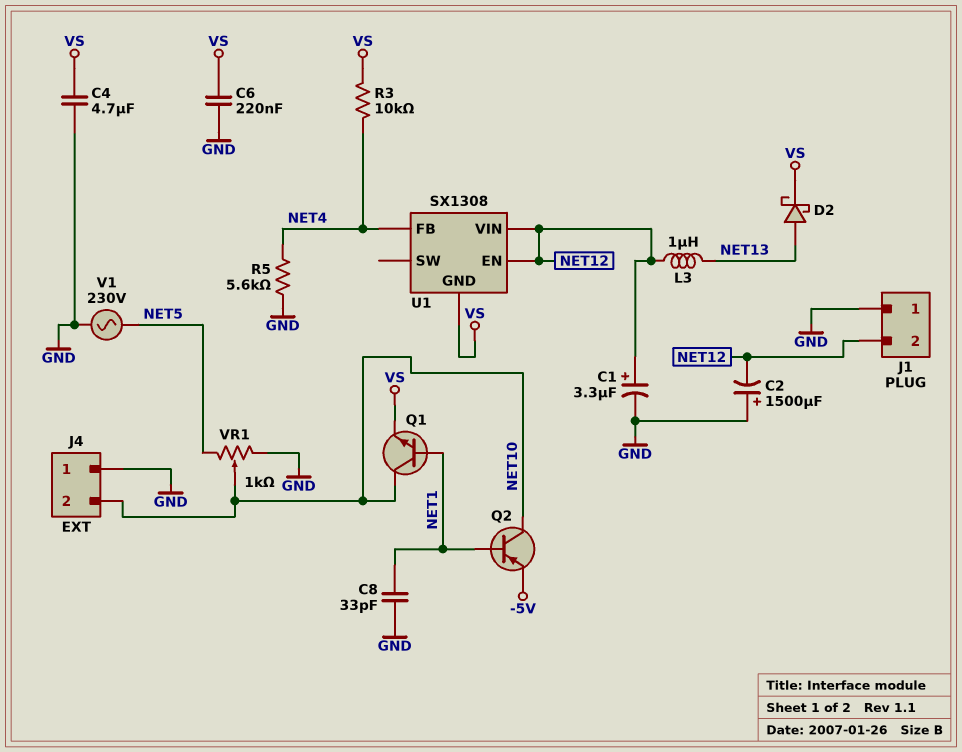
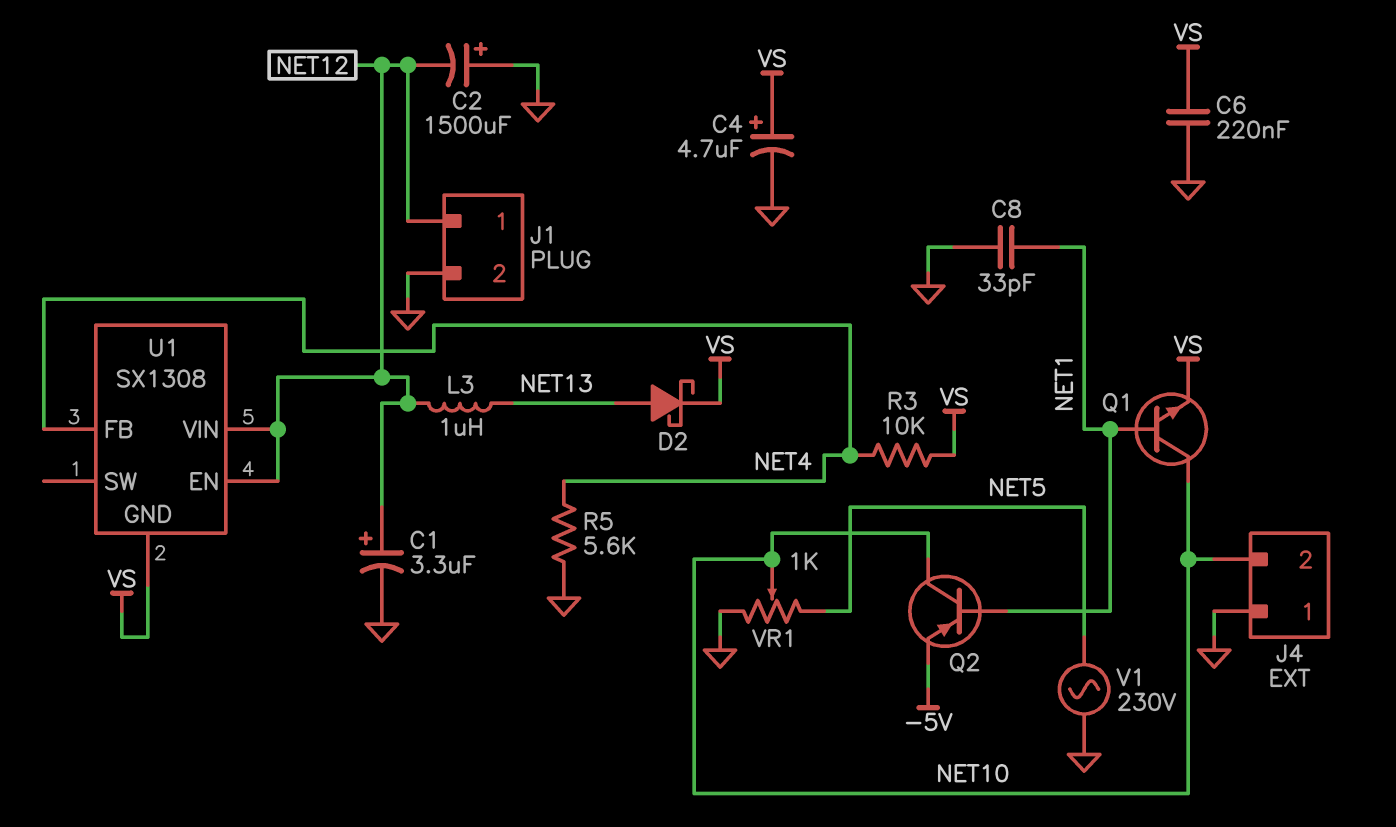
C4: 4.7uF (GND, VS) -> 4.7uF (plus VS, minus GND)
J1 pin 1: GND -> NET12
J1 pin 2: NET12 -> GND

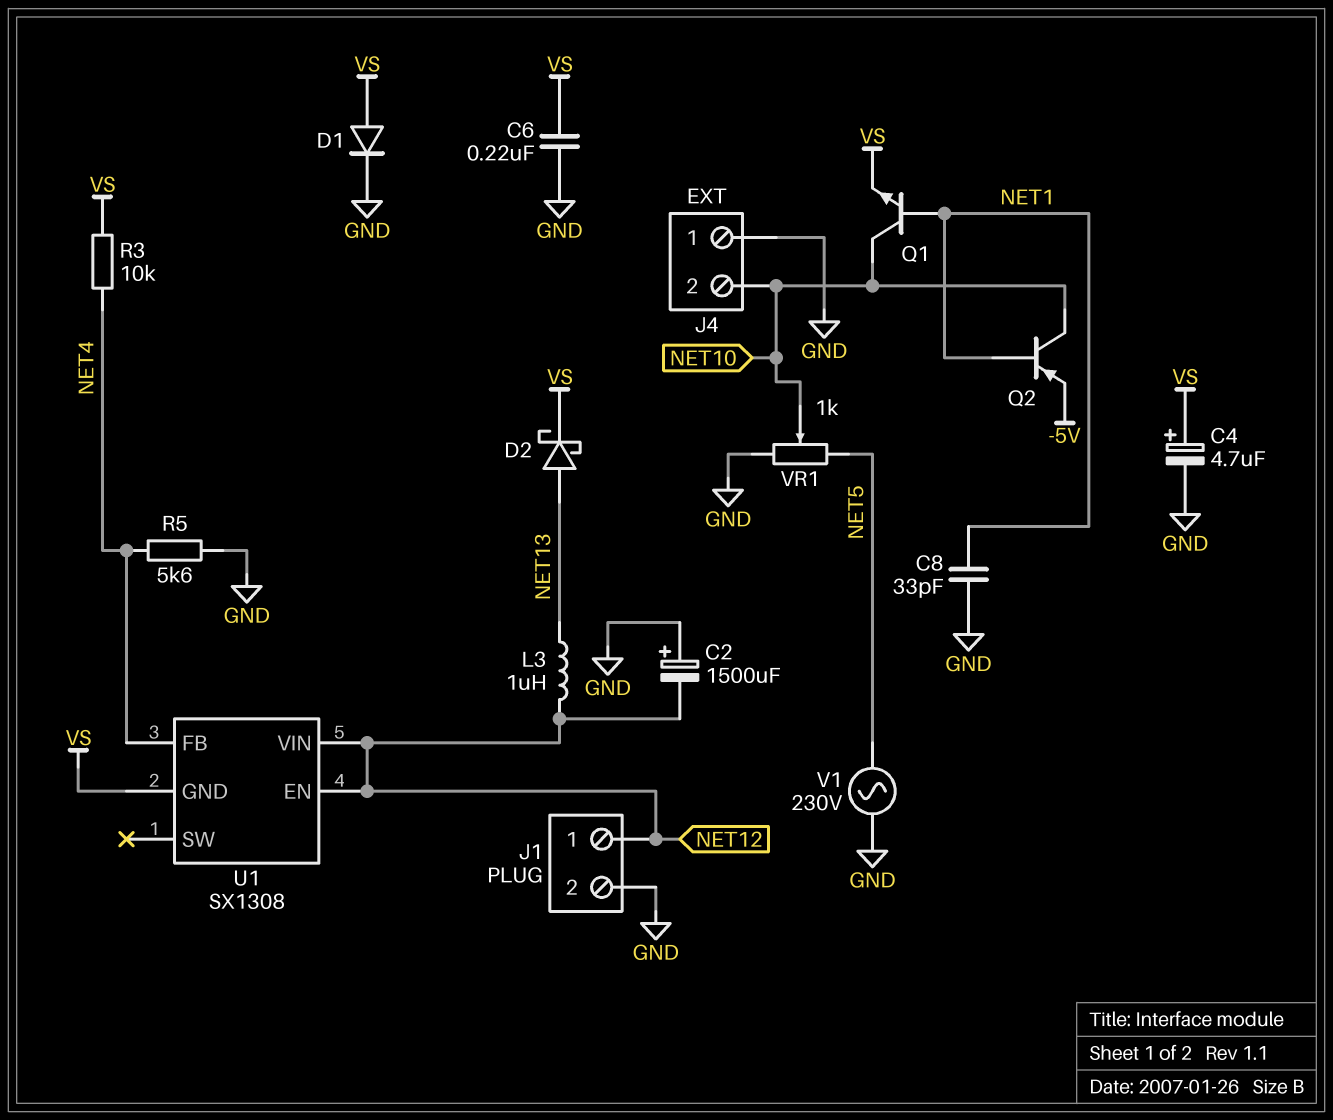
C1: 3.3uF (plus NET12, minus GND) -> none
D1: none -> diode (A VS, K GND)

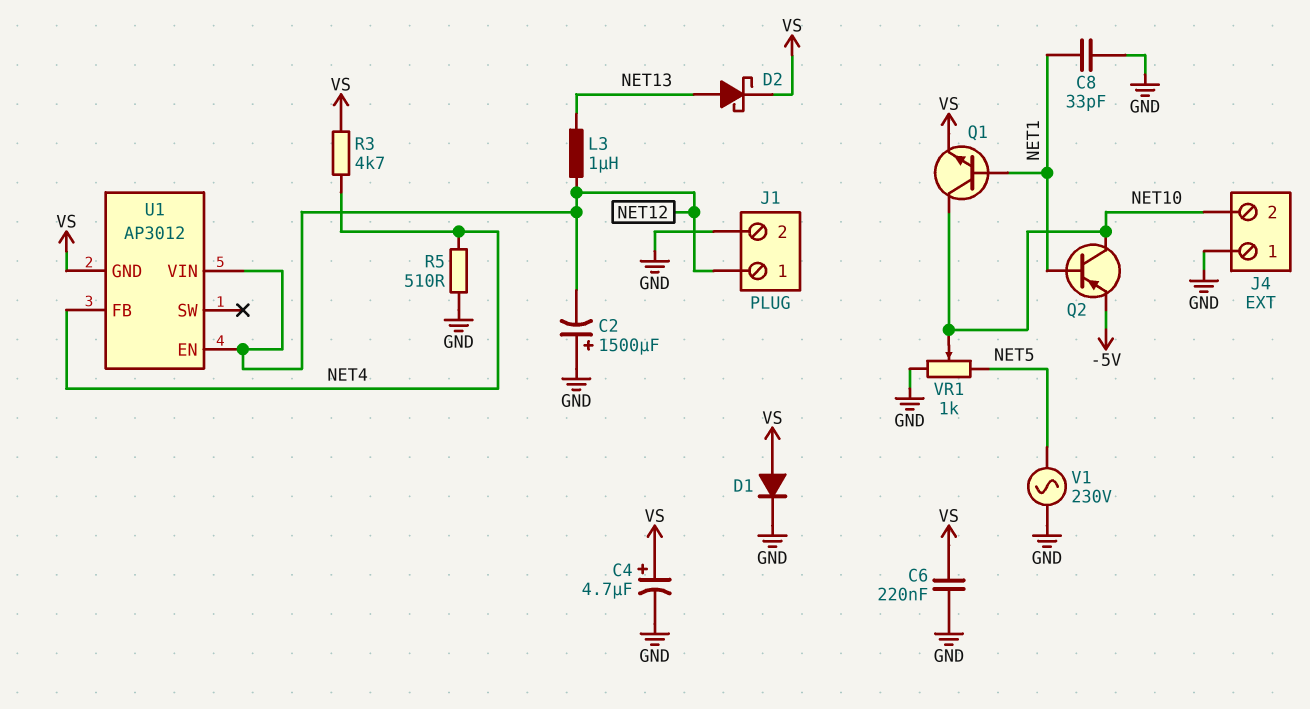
R3: 10k (NET4, VS) -> 4.7k (NET4, VS)
R5: 5.6k (GND, NET4) -> 510 (GND, NET4)
U1: SX1308 -> AP3012

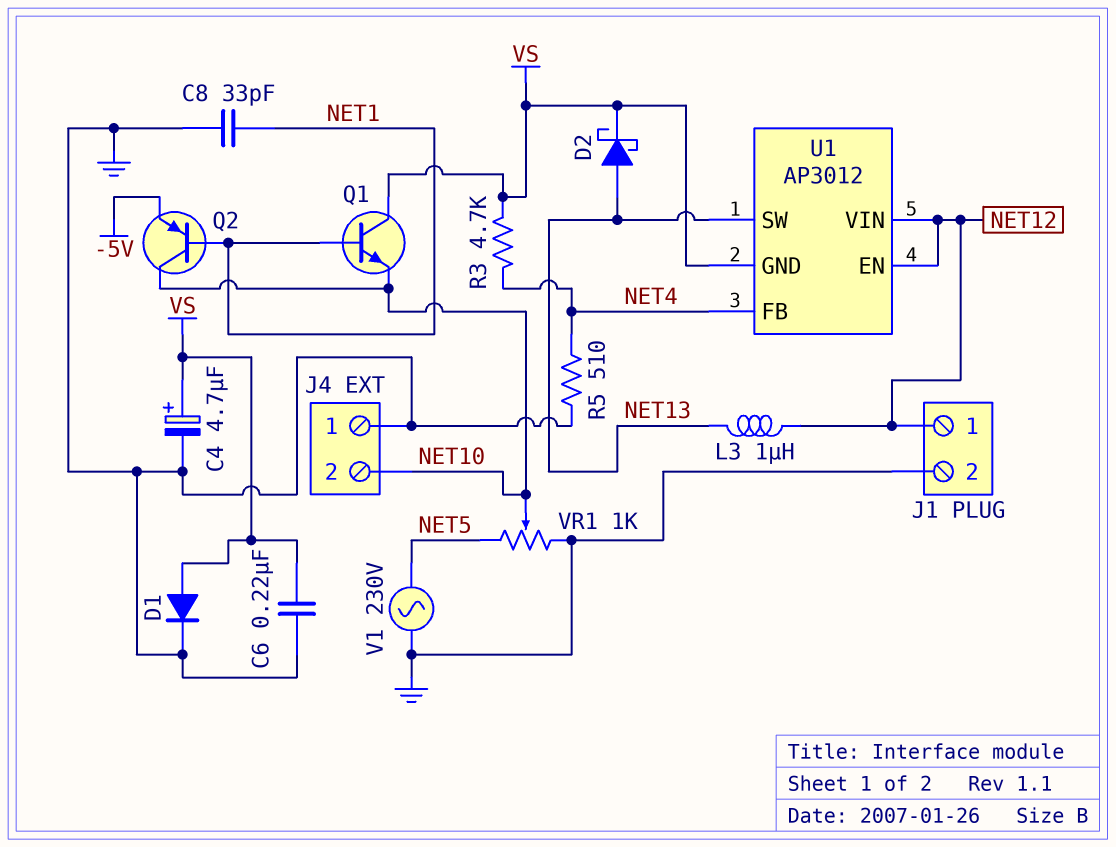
C2: 1500uF (plus GND, minus NET12) -> none
Q1: NPN (B NET1, C NET10, E VS) -> NPN (B NET1, C VS, E NET10)
U1 pin SW: none -> NET13

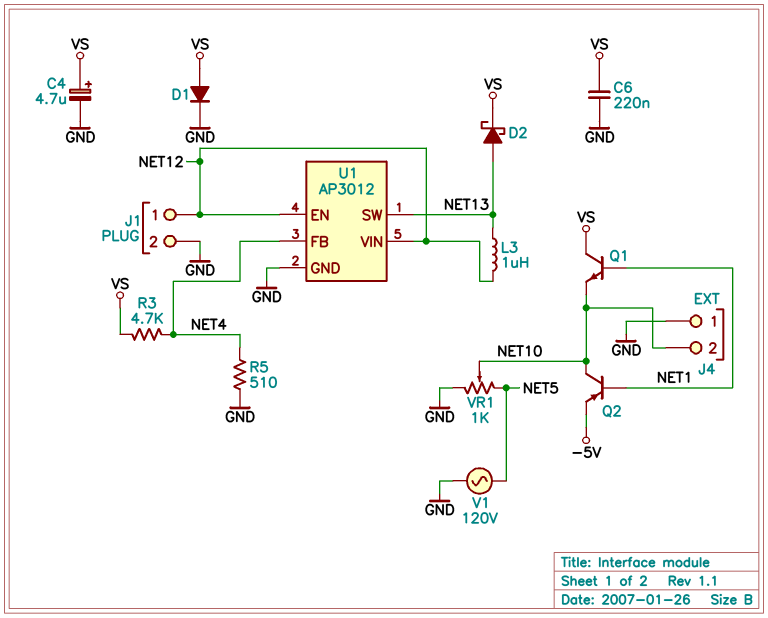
C8: 33pF (GND, NET1) -> none
U1 pin GND: VS -> GND
V1: AC 230V (GND, NET5) -> AC 120V (GND, NET5)

